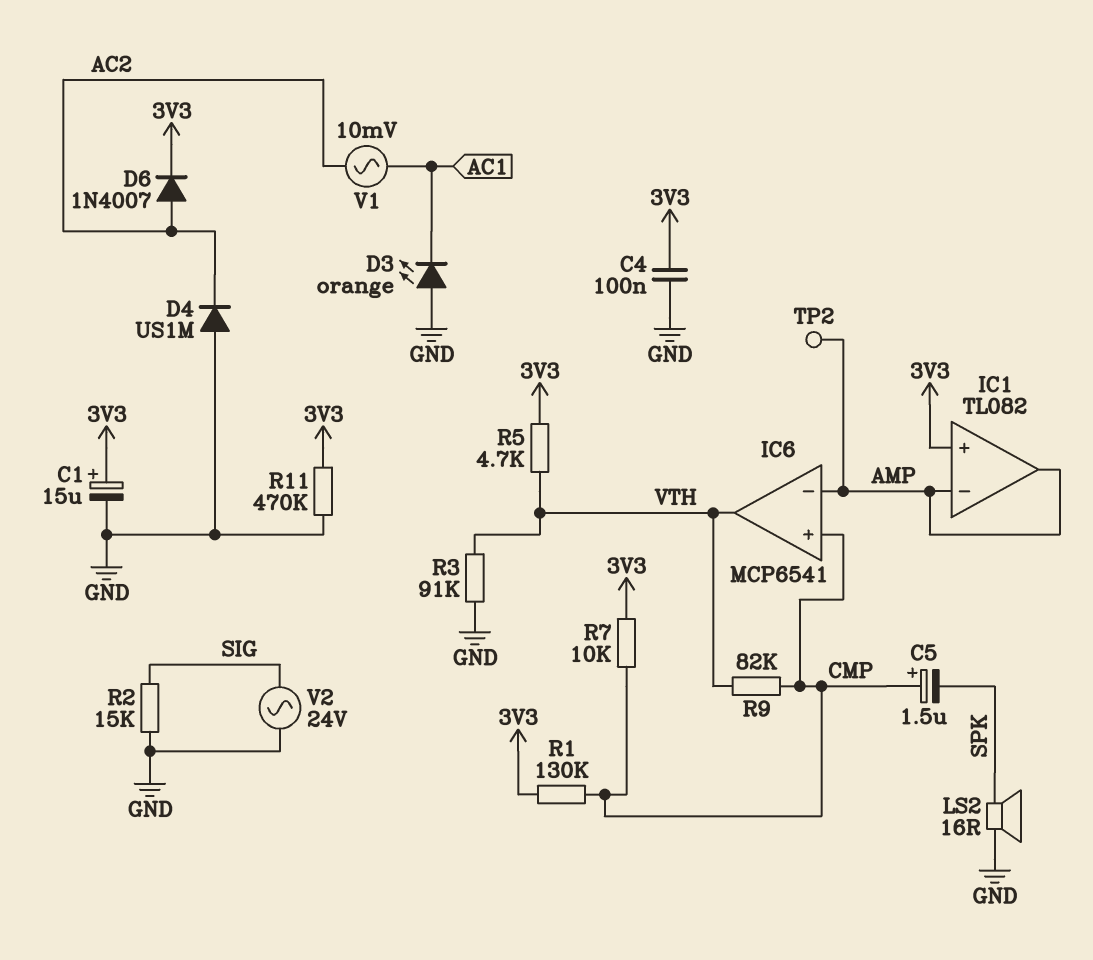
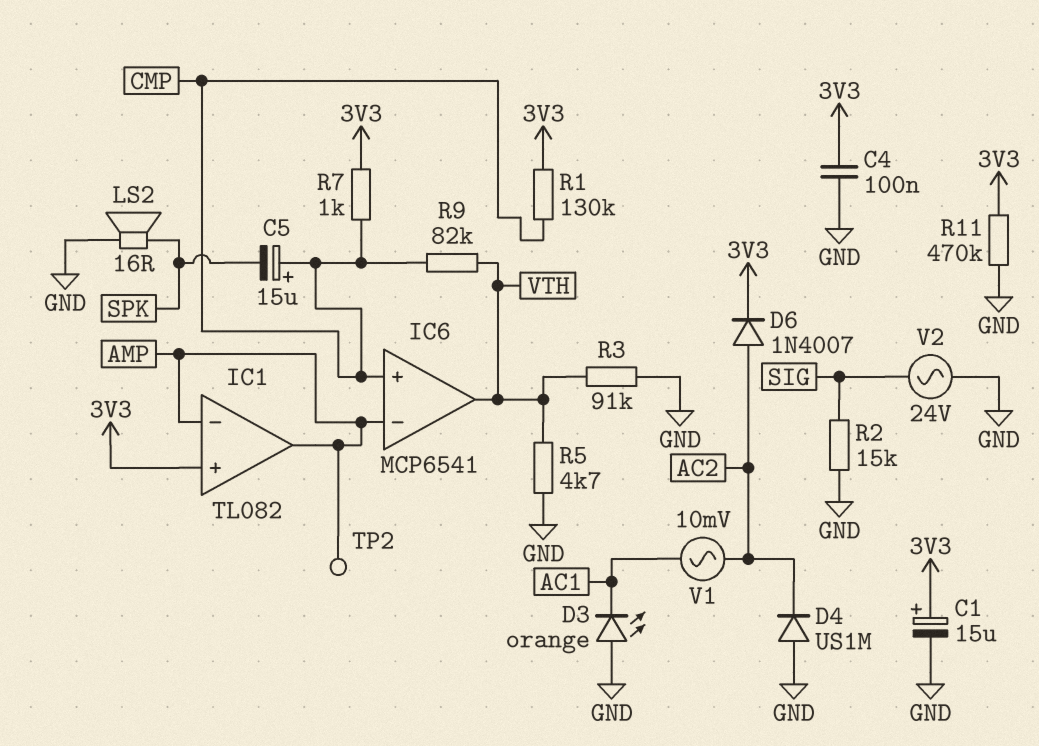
C5: 1.5uF (plus CMP, minus SPK) -> 15uF (plus CMP, minus SPK)
R5: 4.7k (3V3, VTH) -> 4.7k (GND, VTH)
R7: 10k (3V3, CMP) -> 1k (3V3, CMP)

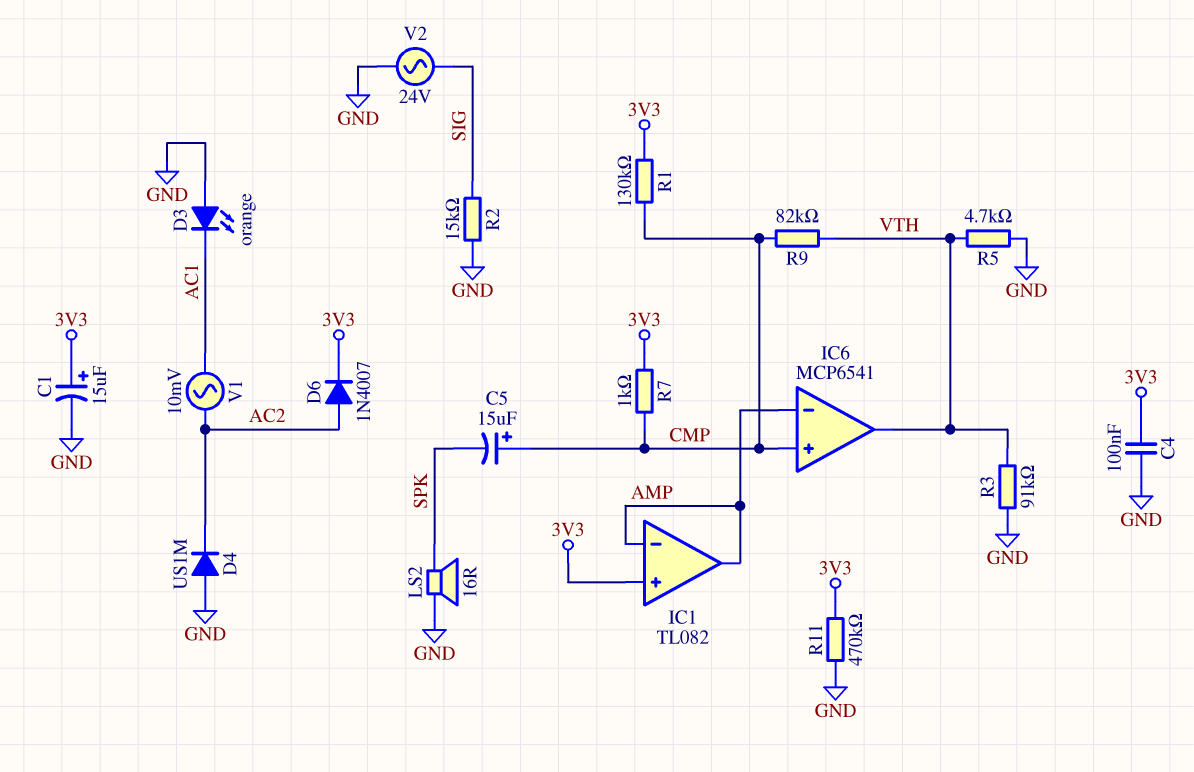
TP2: test point (AMP) -> none

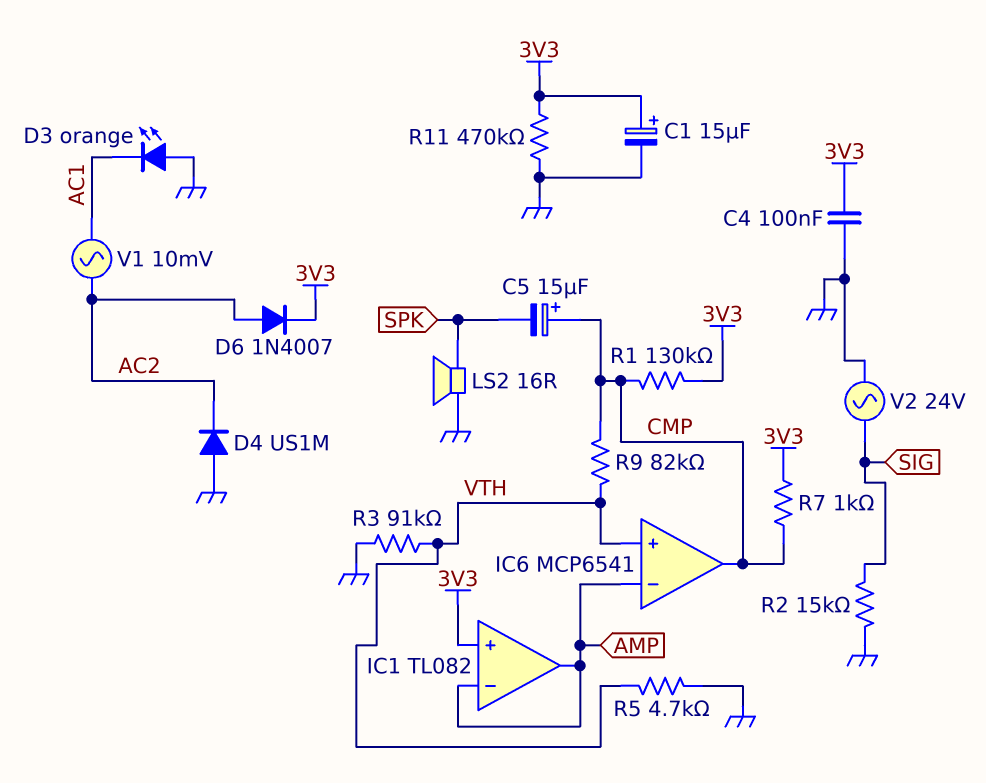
IC6 pin in+: CMP -> VTH
IC6 pin out: VTH -> CMP

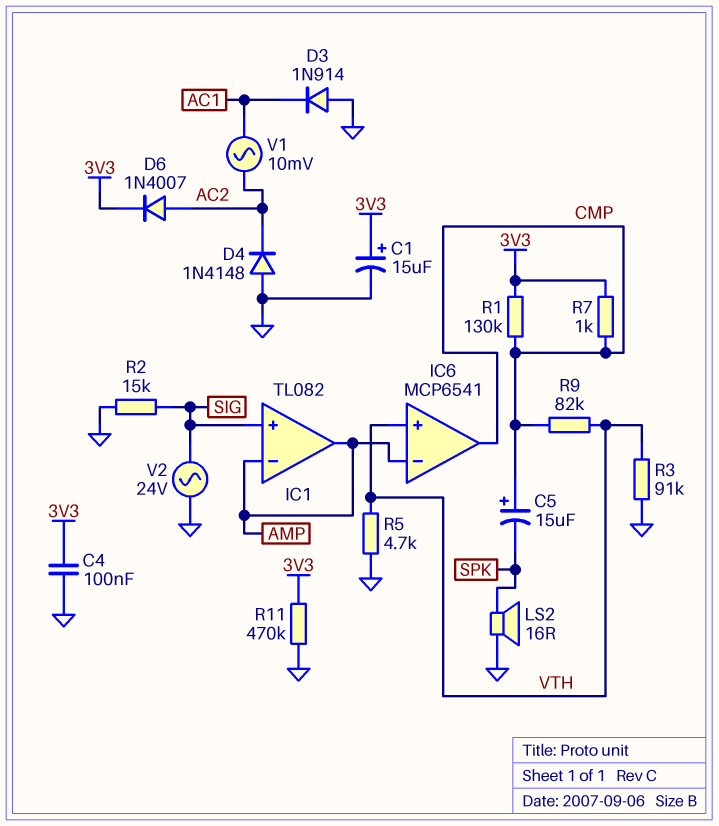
D3: LED orange (A GND, K AC1) -> diode 1N914 (A GND, K AC1)
D4: diode US1M (A GND, K AC2) -> diode 1N4148 (A GND, K AC2)
IC1 pin in+: 3V3 -> SIG

